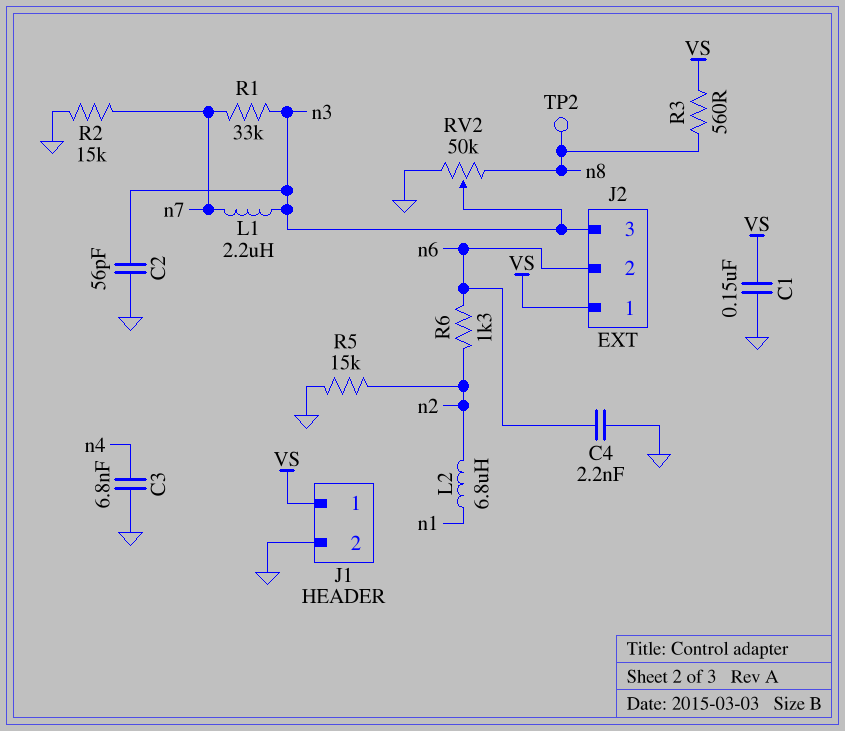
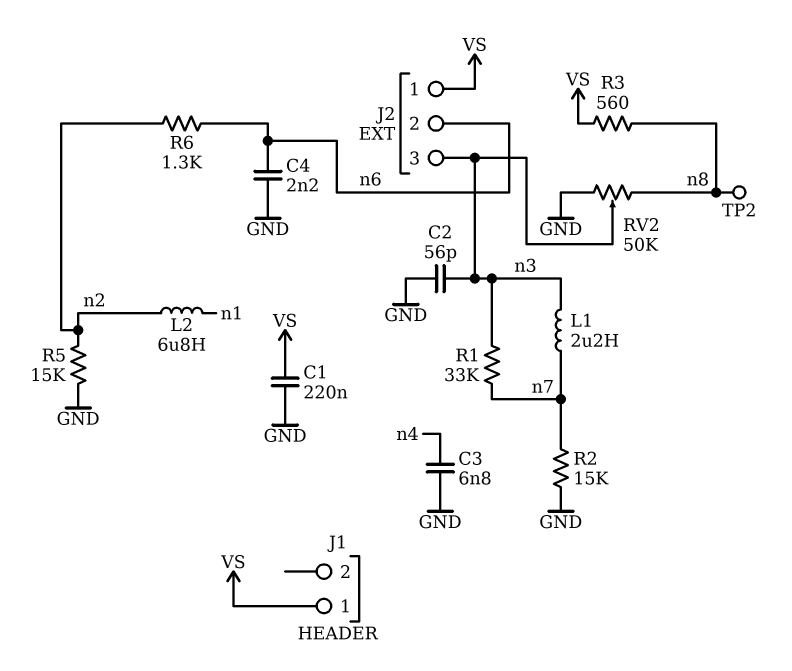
C1: 150nF (GND, VS) -> 220nF (GND, VS)
J1 pin 2: GND -> none

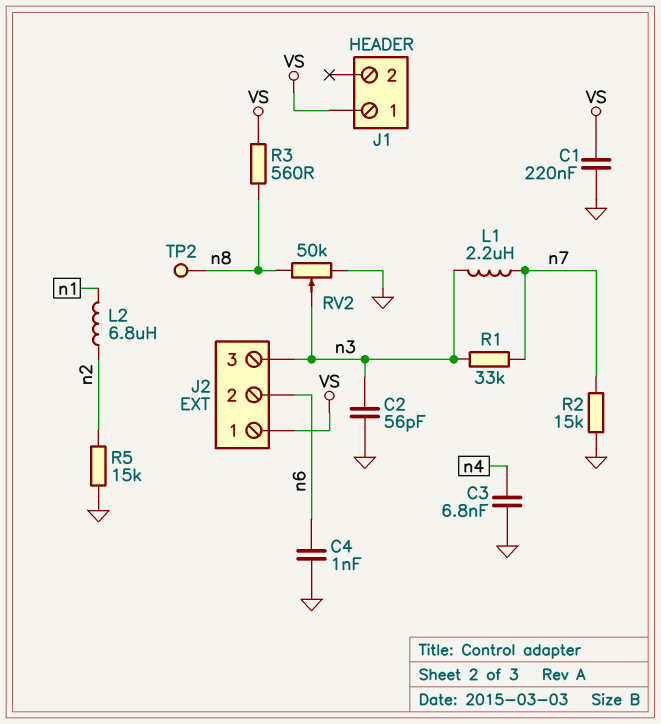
C4: 2.2nF (GND, n6) -> 1nF (GND, n6)
R6: 1.3k (n2, n6) -> none

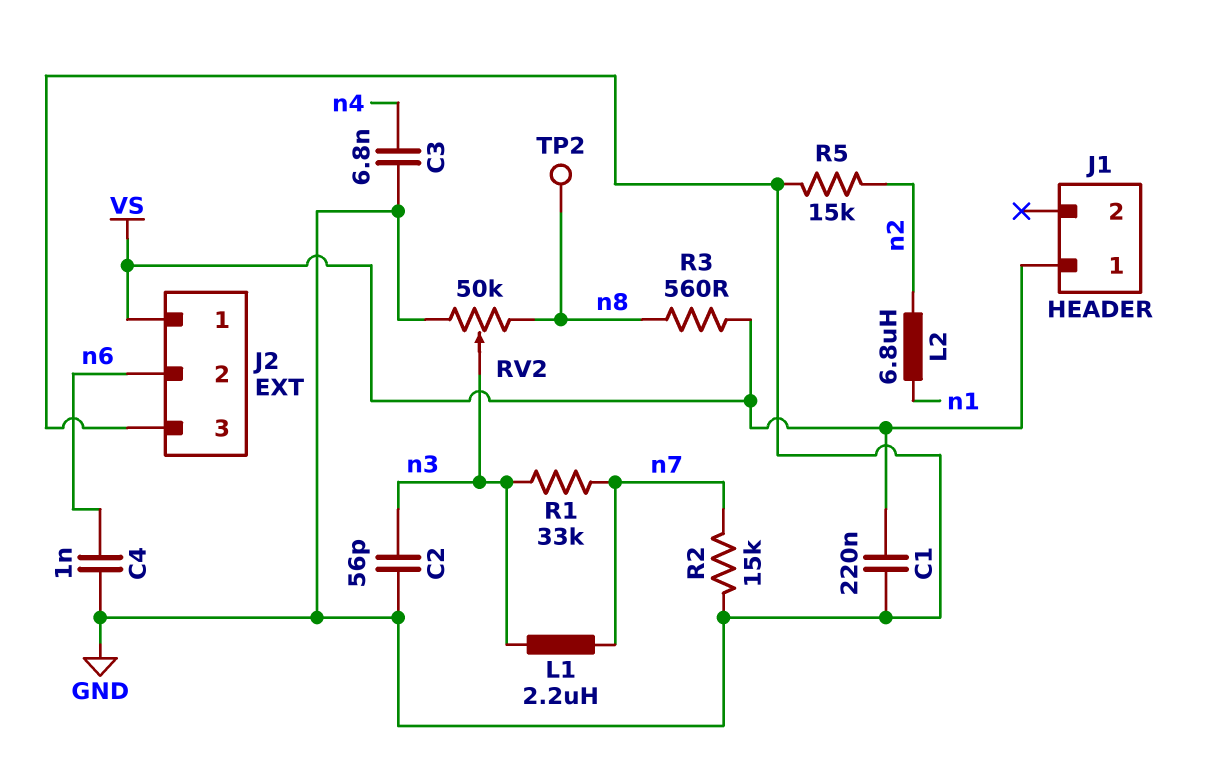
J2 pin 3: n3 -> GND

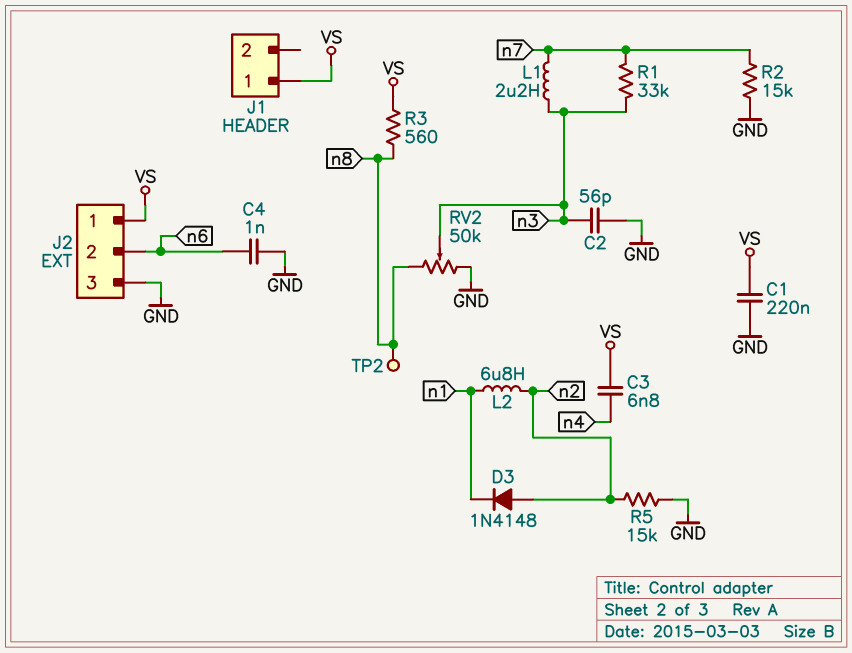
C3: 6.8nF (GND, n4) -> 6.8nF (VS, n4)
D3: none -> diode 1N4148 (A n2, K n1)

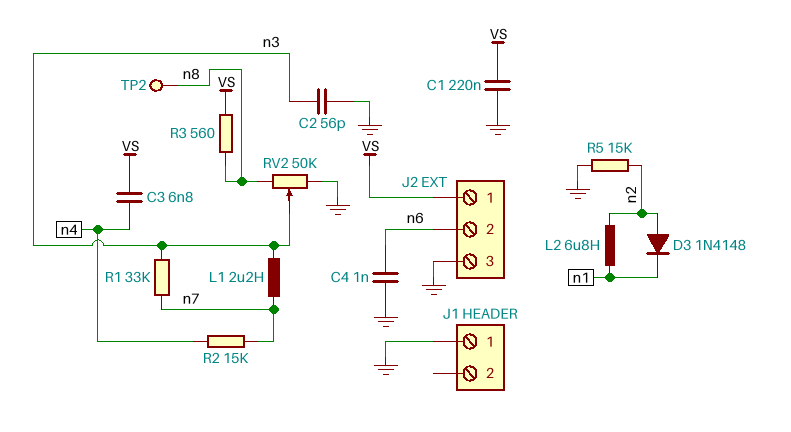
J1 pin 1: VS -> GND
R2: 15k (GND, n7) -> 15k (n4, n7)

